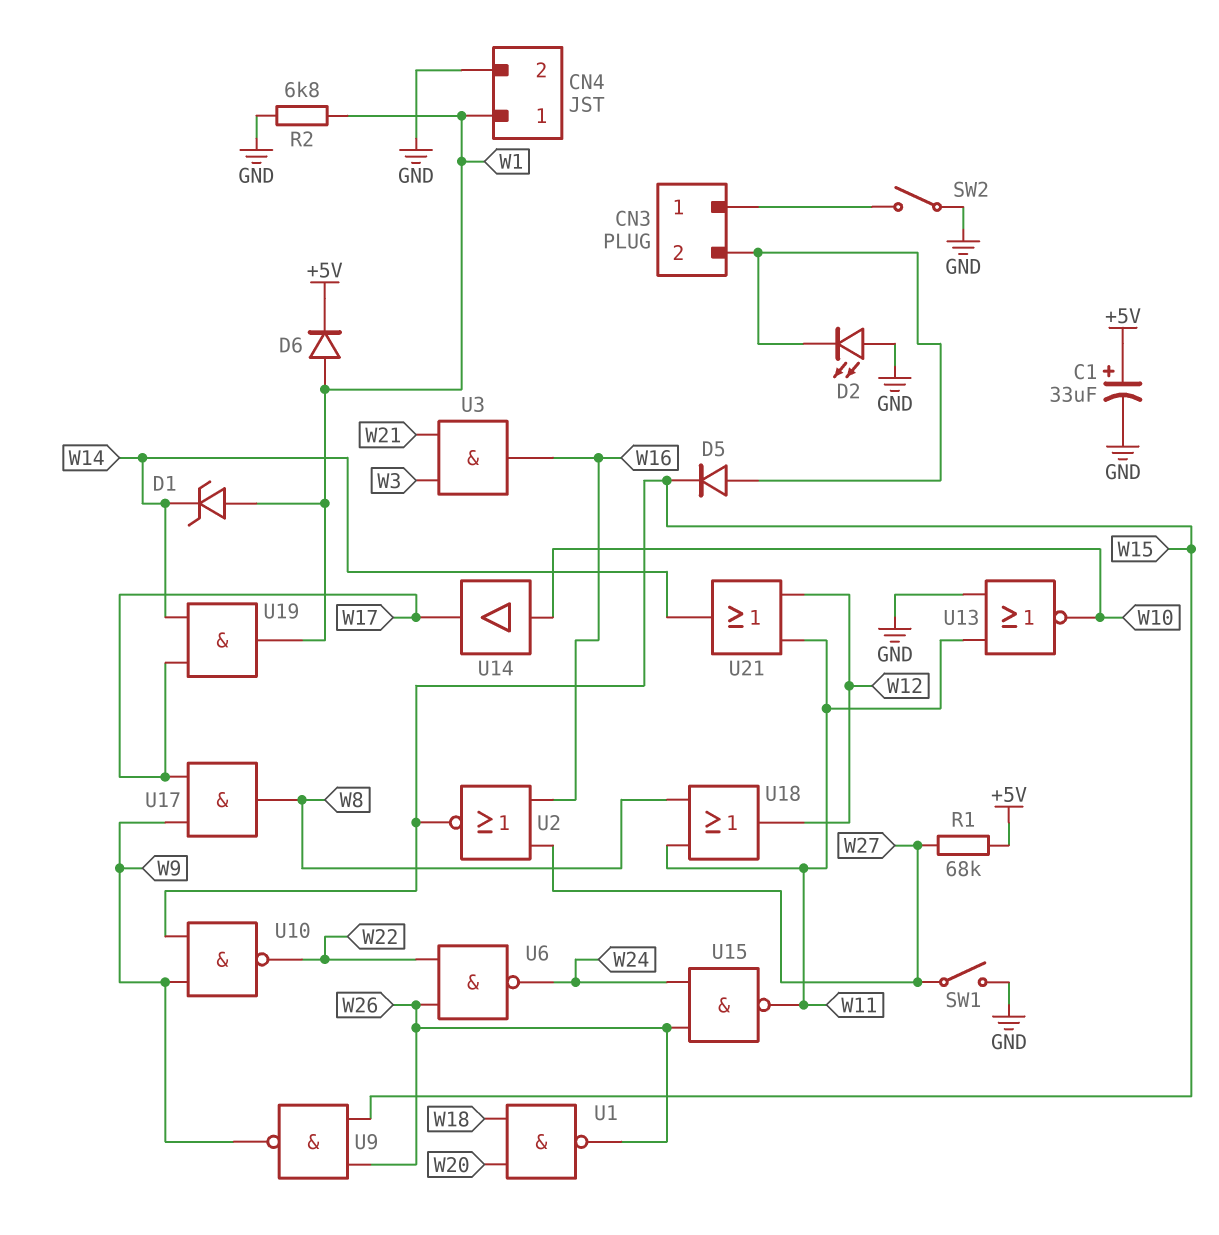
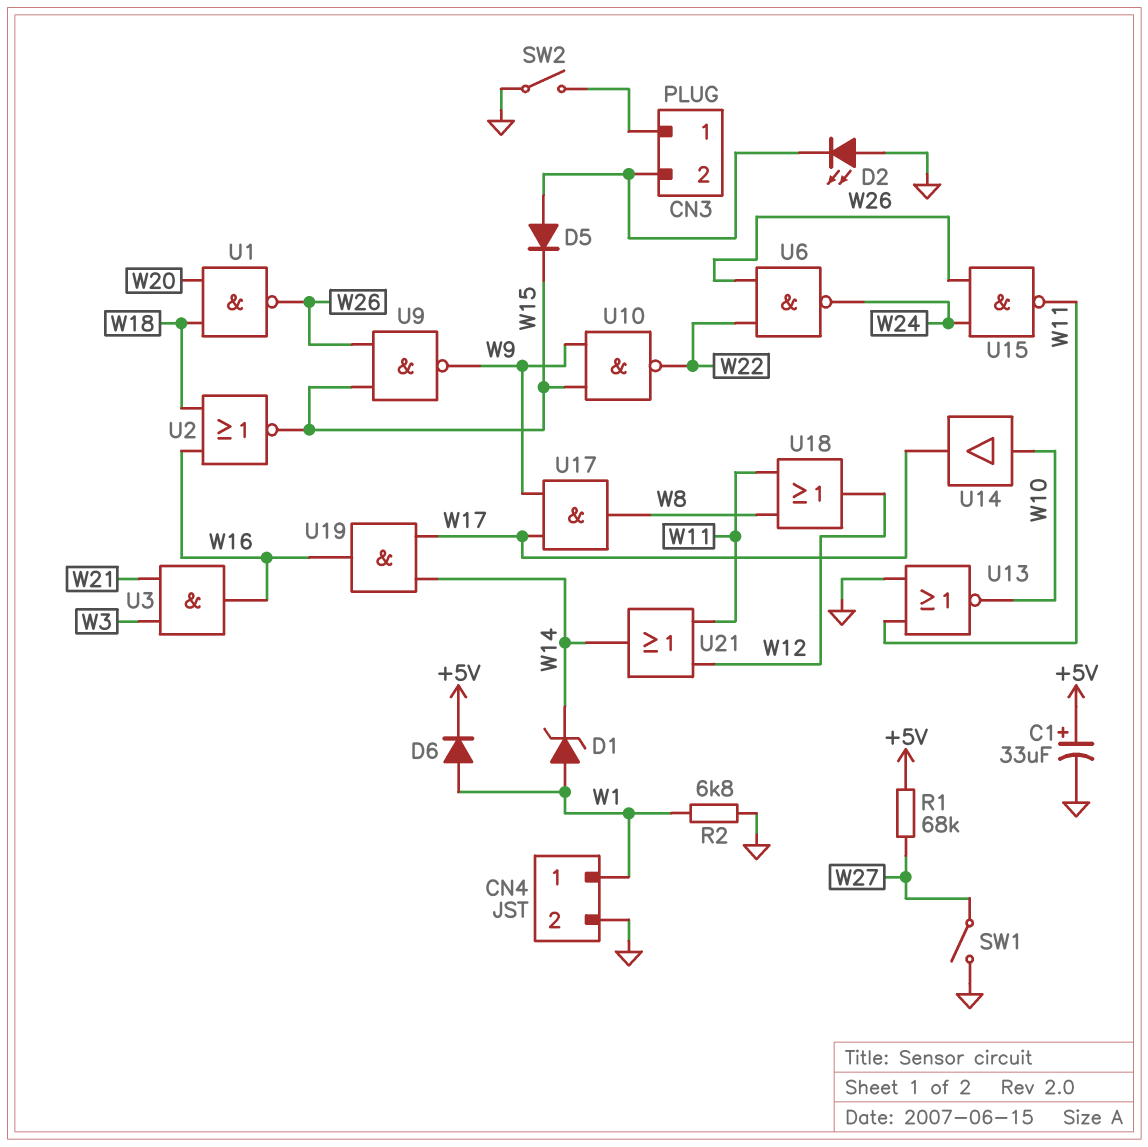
U2: NOR (in W16, in W27, out W15) -> NOR (in W16, in W18, out W15)
U19: AND (in W14, in W17, out W1) -> AND (in W14, in W17, out W16)

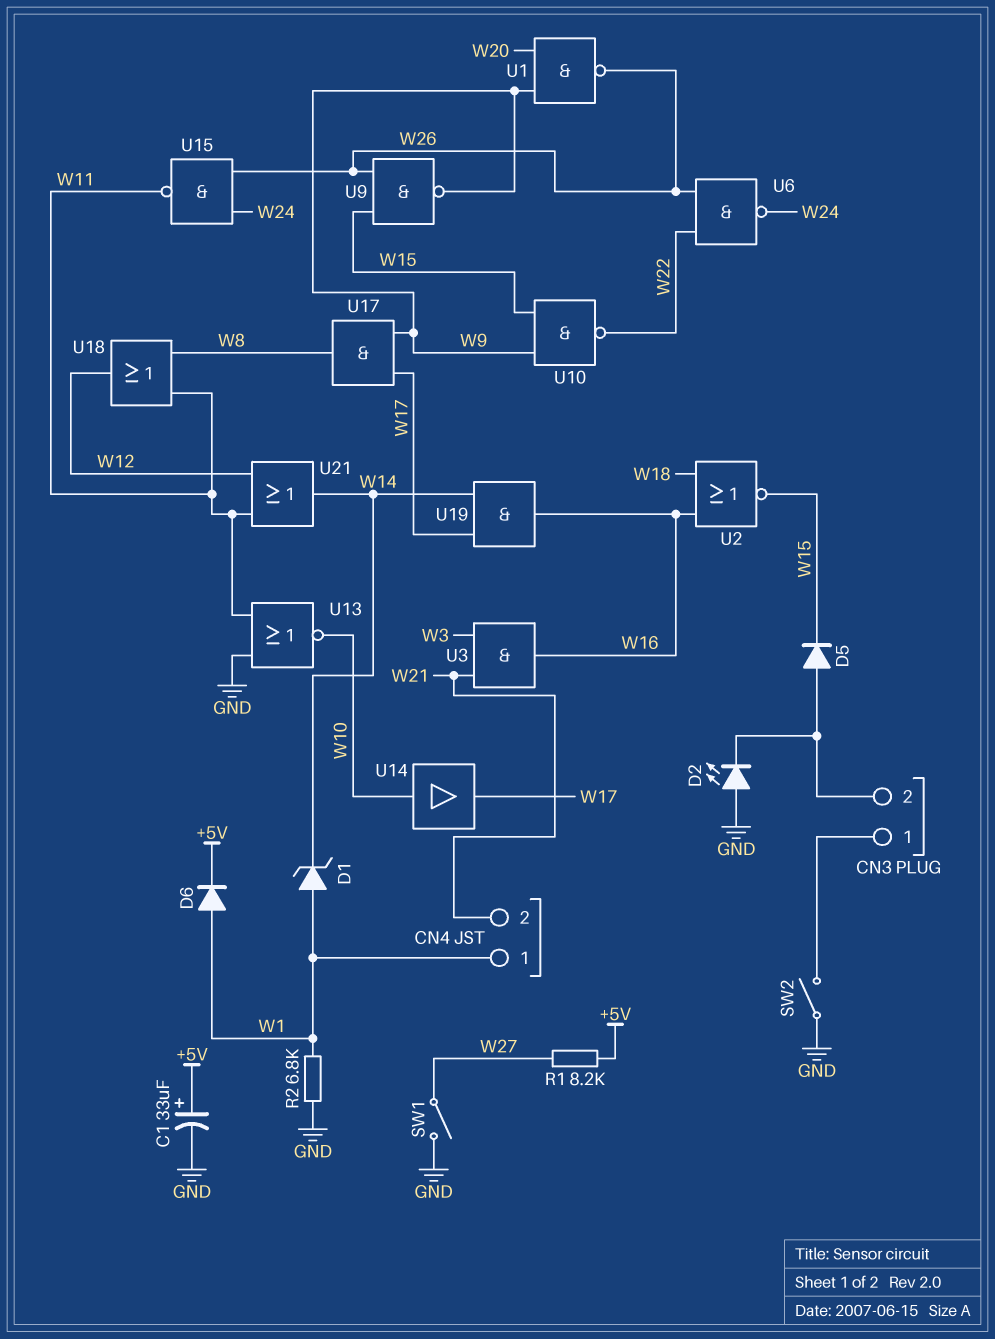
CN4 pin 2: GND -> W21
R1: 68k (+5V, W27) -> 8.2k (+5V, W27)
U1: NAND (in W18, in W20, out W26) -> NAND (in W9, in W20, out W26)

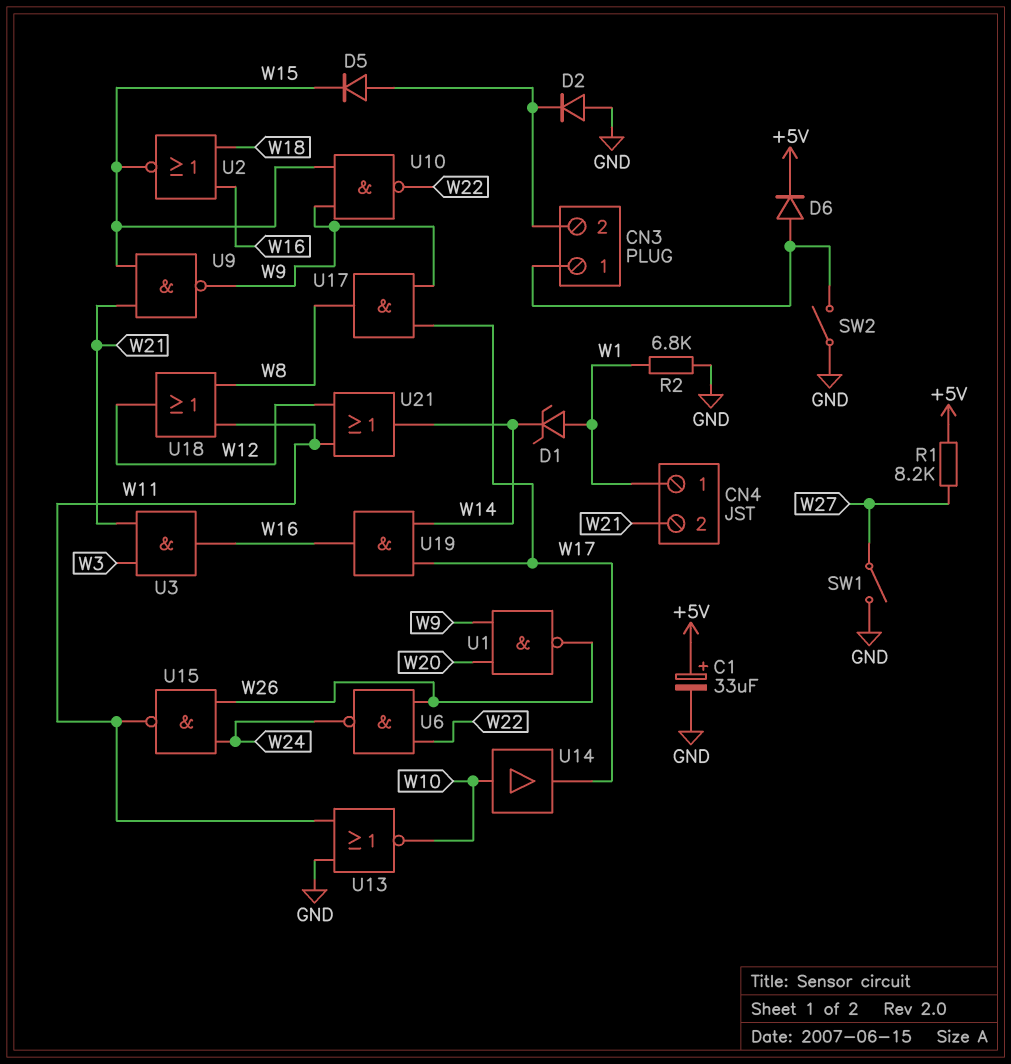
D2: LED (A GND, K CN3/2) -> diode (A GND, K CN3/2)
D6: diode (A W1, K +5V) -> diode (A CN3/1, K +5V)
U9: NAND (in W15, in W26, out W9) -> NAND (in W15, in W21, out W9)

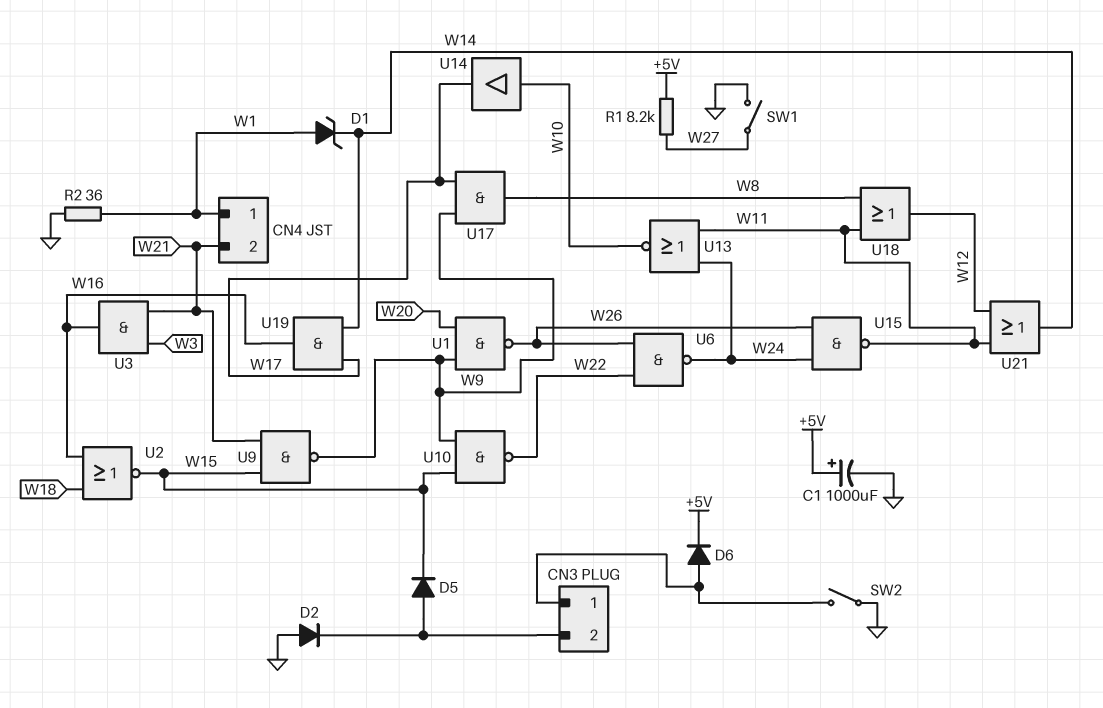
C1: 33uF (plus +5V, minus GND) -> 1000uF (plus +5V, minus GND)
R2: 6.8k (GND, W1) -> 36 (GND, W1)
U13: NOR (in GND, in W11, out W10) -> NOR (in W11, in W24, out W10)

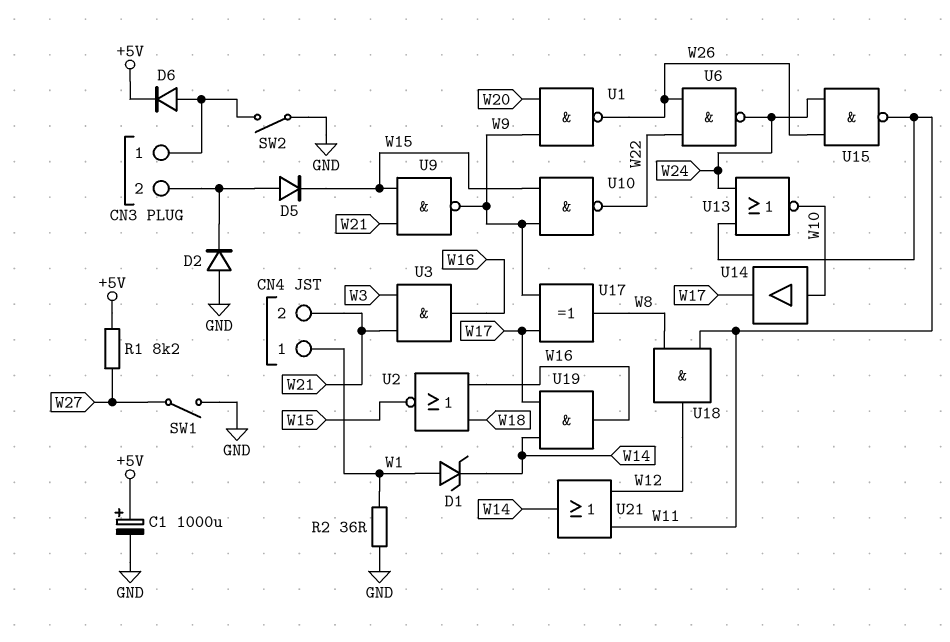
U17: AND (in W9, in W17, out W8) -> XOR (in W9, in W17, out W8)
U18: OR (in W8, in W11, out W12) -> AND (in W8, in W11, out W12)

